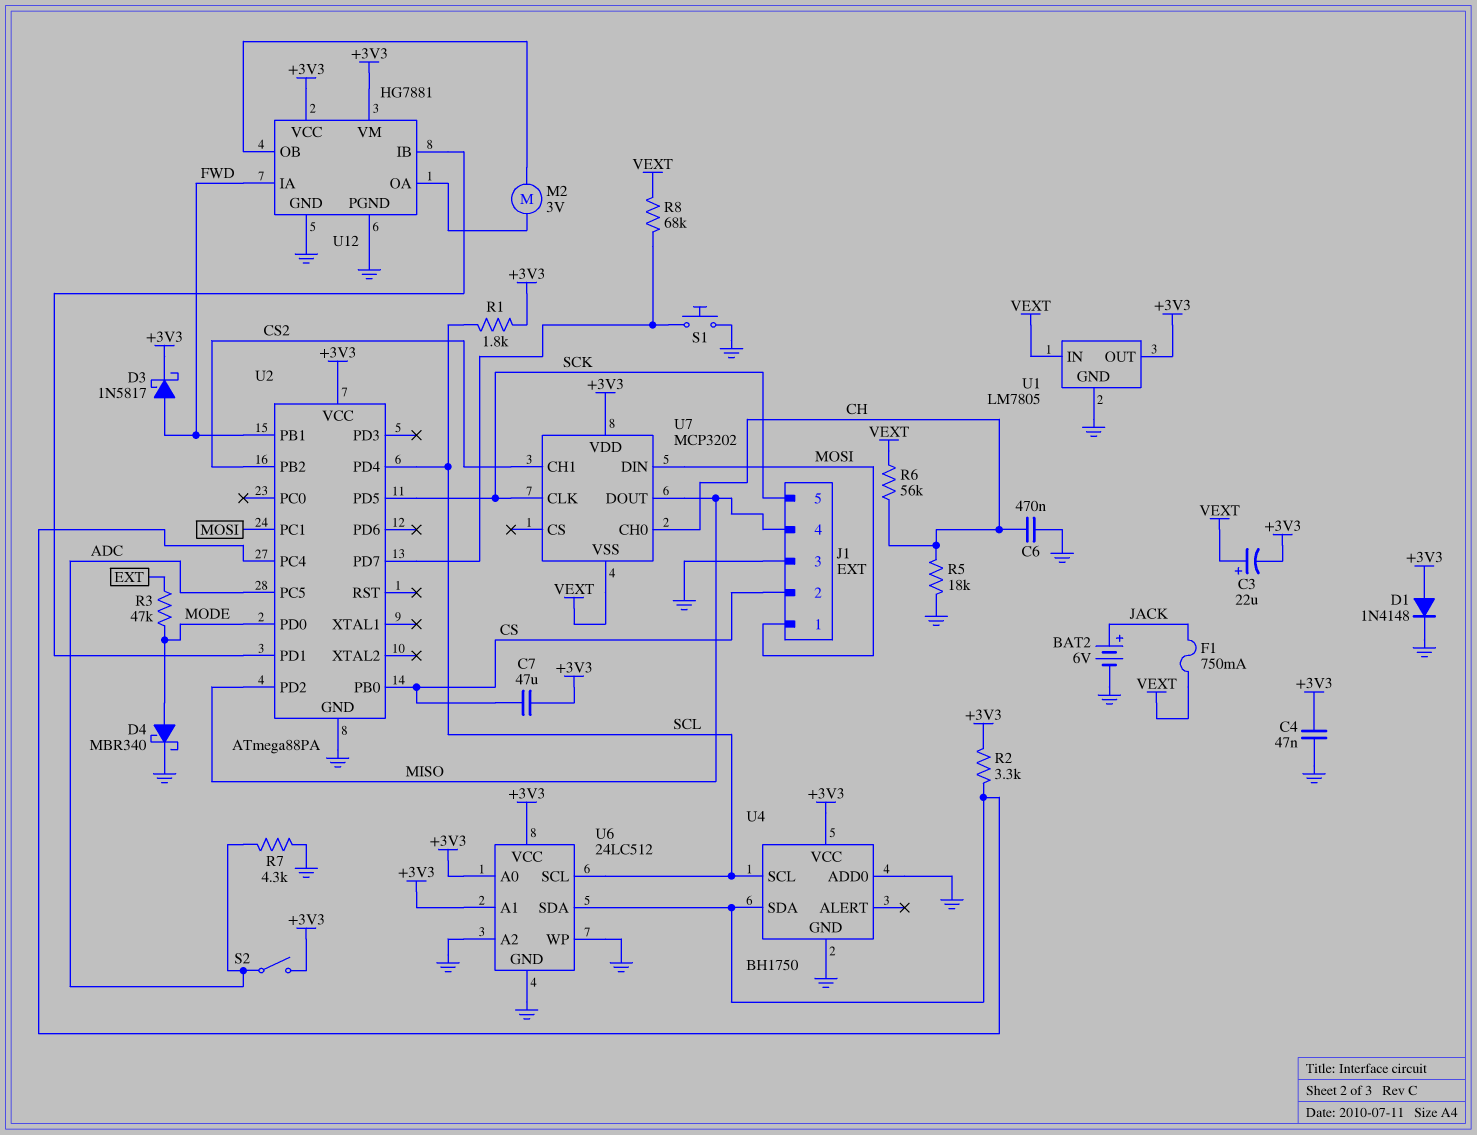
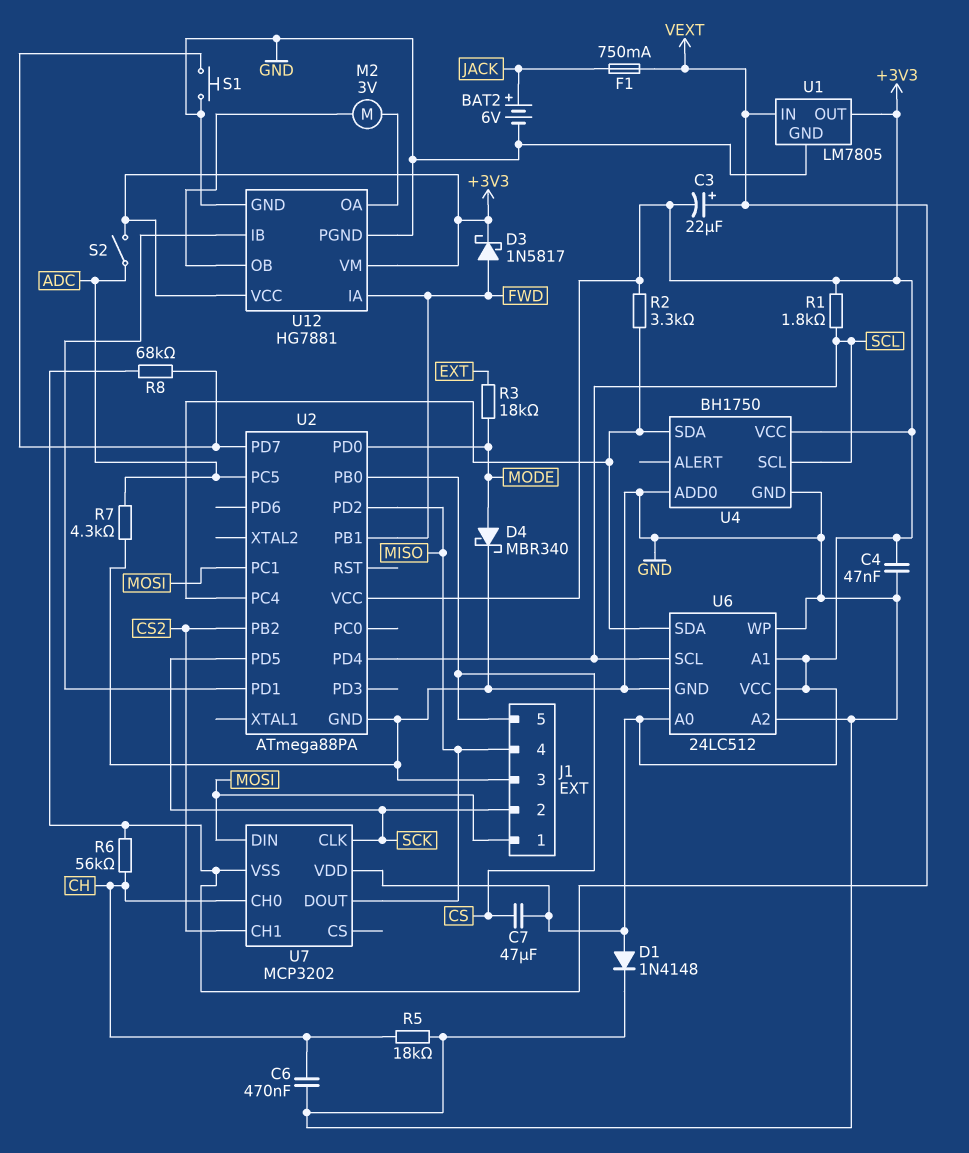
J1 pin 2: CS -> SCK
J1 pin 5: SCK -> CS
R3: 47k (EXT, MODE) -> 18k (EXT, MODE)

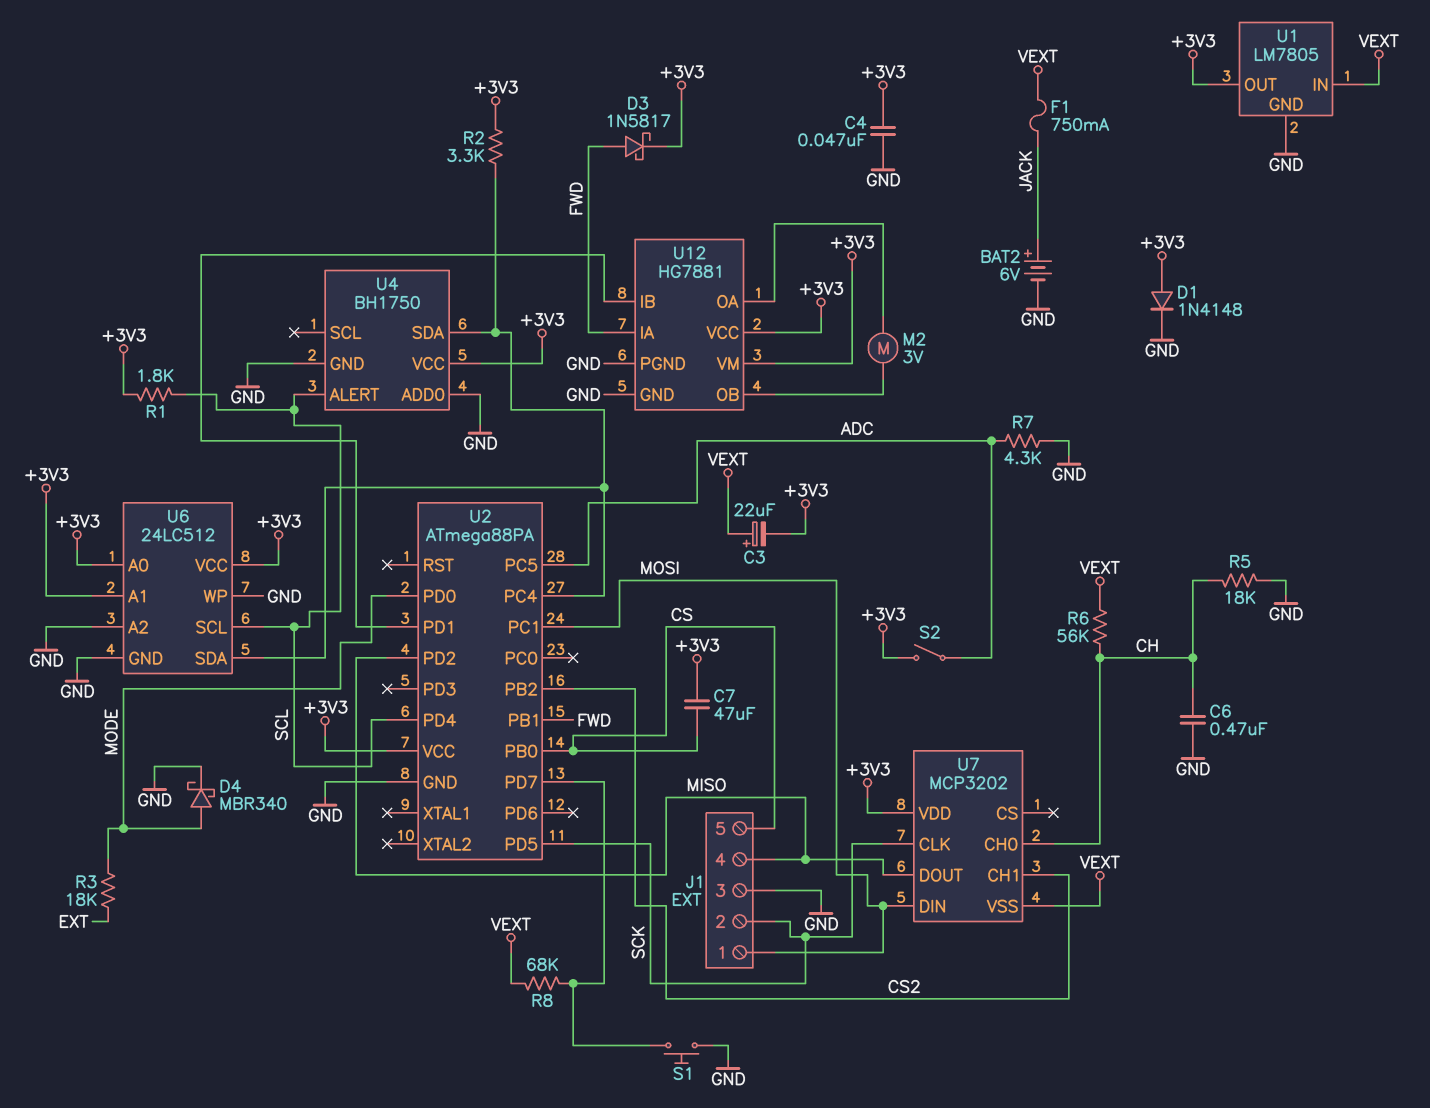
U4 pin ALERT: none -> SCL
U4 pin SCL: SCL -> none

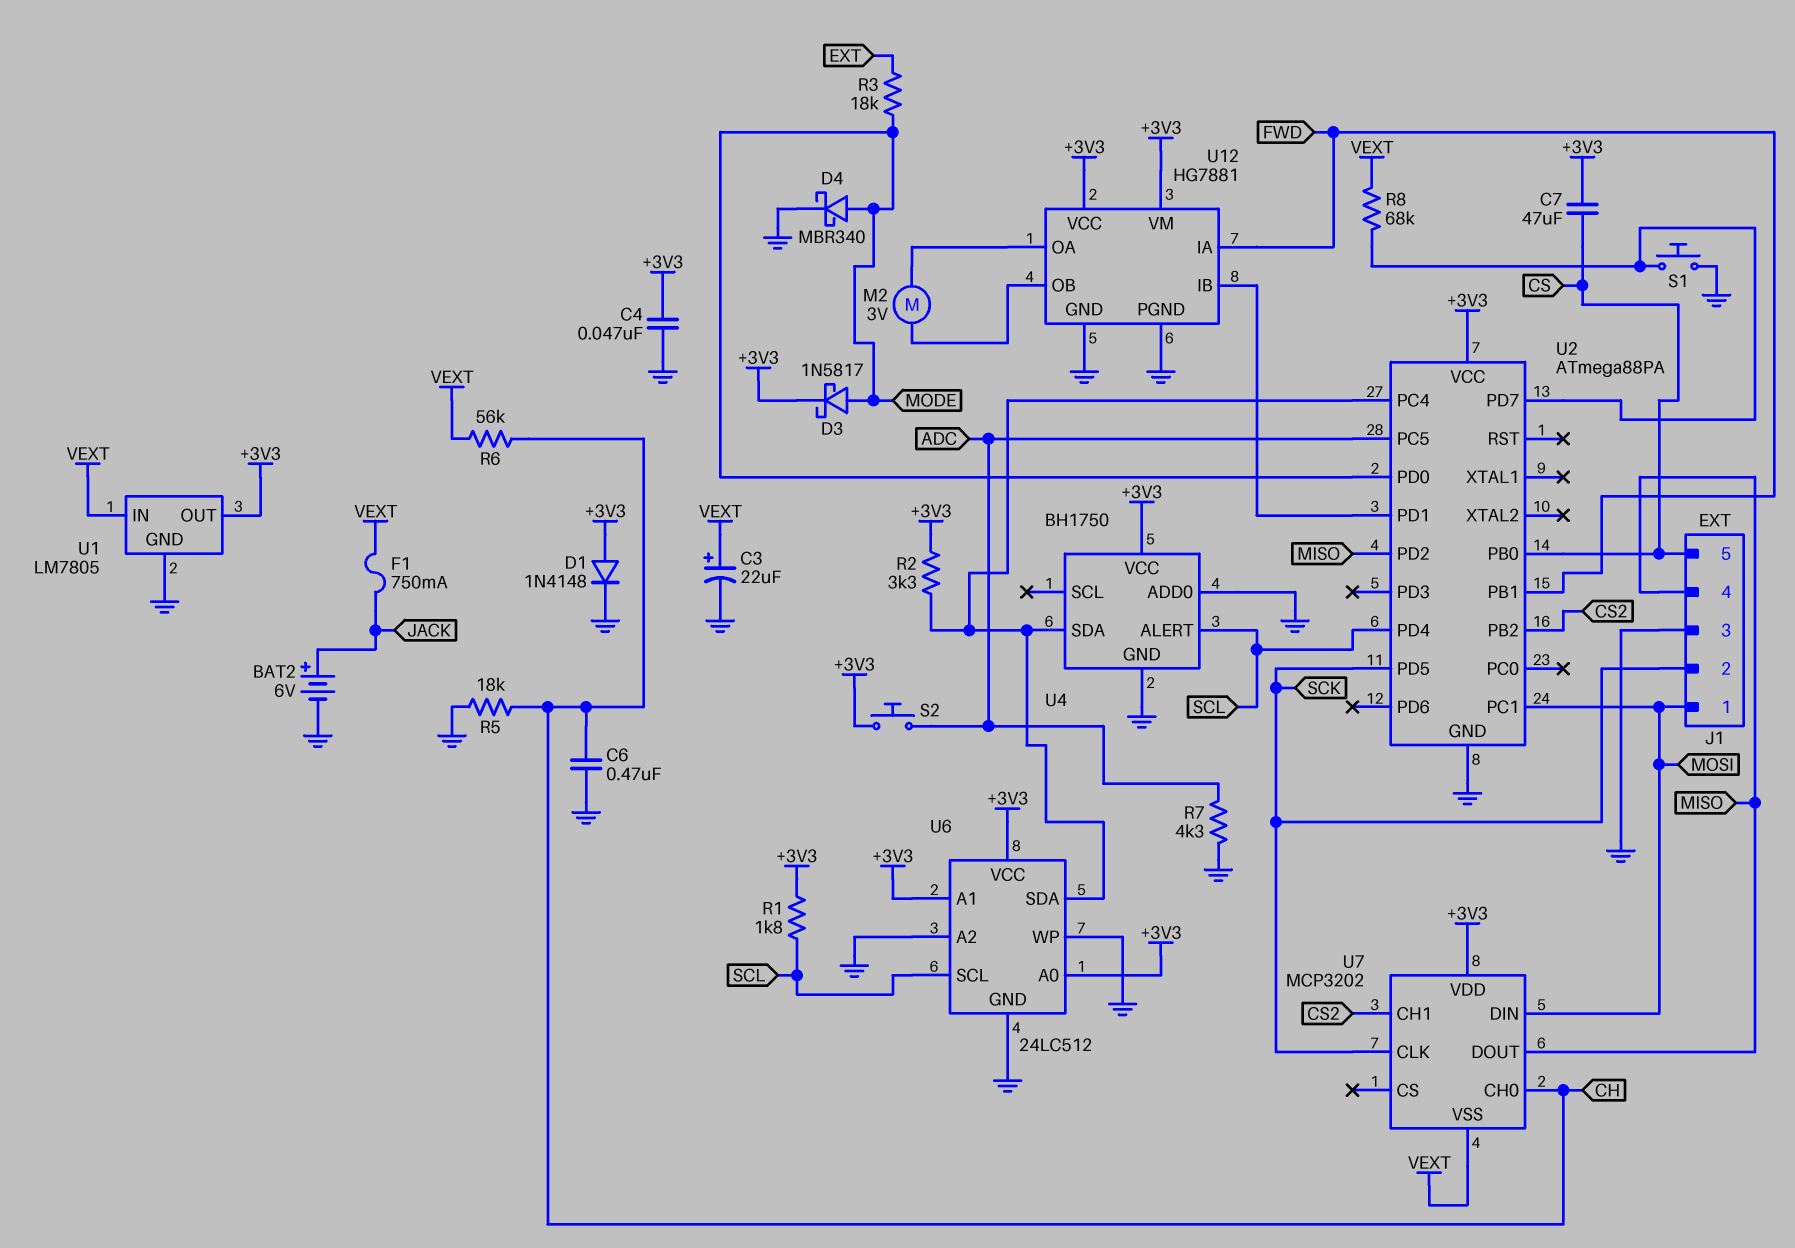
C3: 22uF (plus VEXT, minus +3V3) -> 22uF (plus VEXT, minus GND)
D3: schottky 1N5817 (A FWD, K +3V3) -> schottky 1N5817 (A MODE, K +3V3)
S2: switch (+3V3, ADC) -> button (+3V3, ADC)

